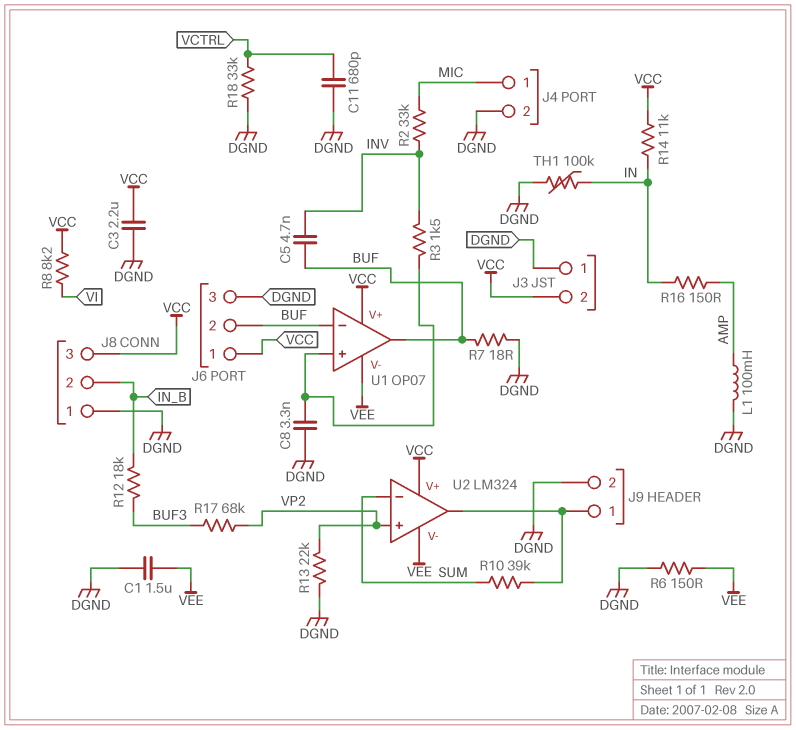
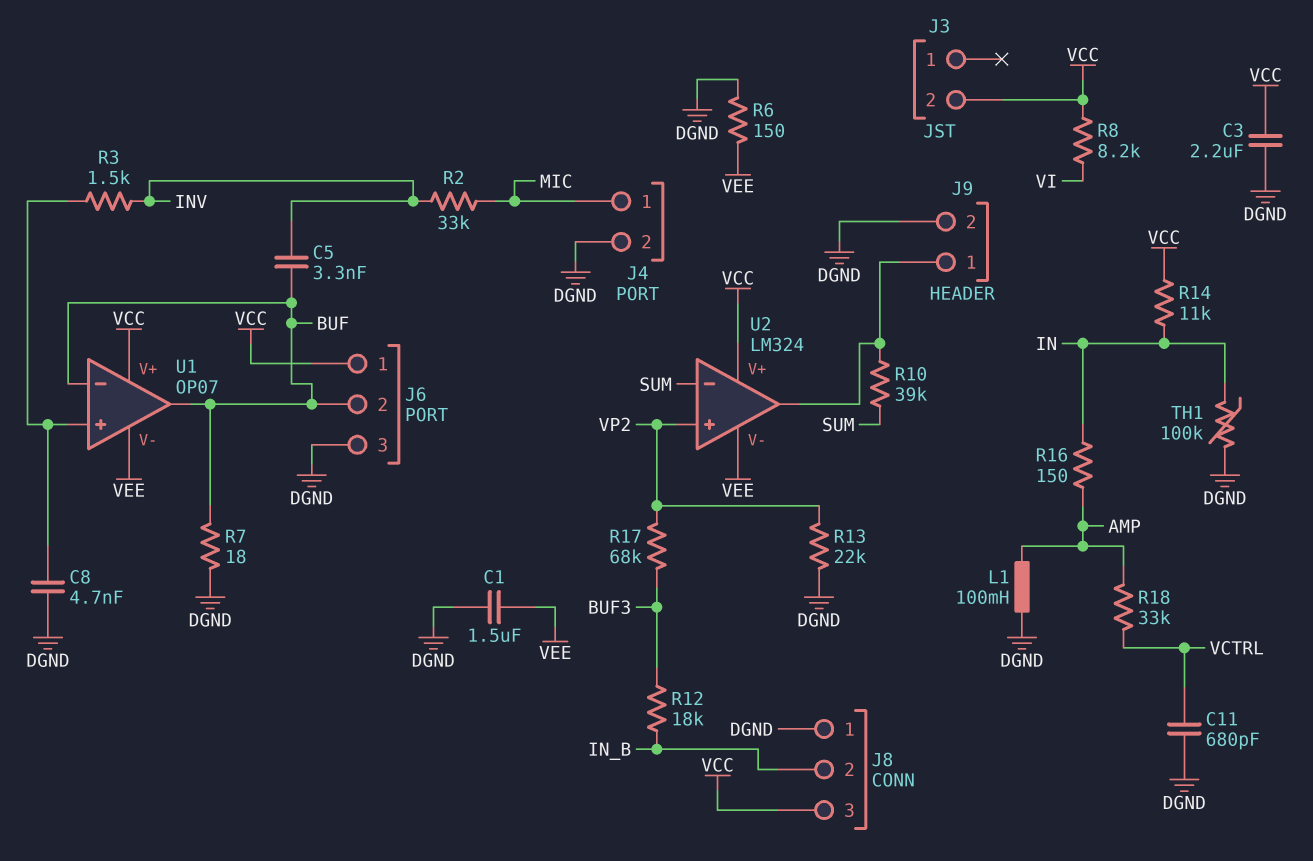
C5: 4.7nF (BUF, INV) -> 3.3nF (BUF, INV)
C8: 3.3nF (DGND, U1/in+) -> 4.7nF (DGND, U1/in+)
J3 pin 1: DGND -> none
R18: 33k (DGND, VCTRL) -> 33k (AMP, VCTRL)

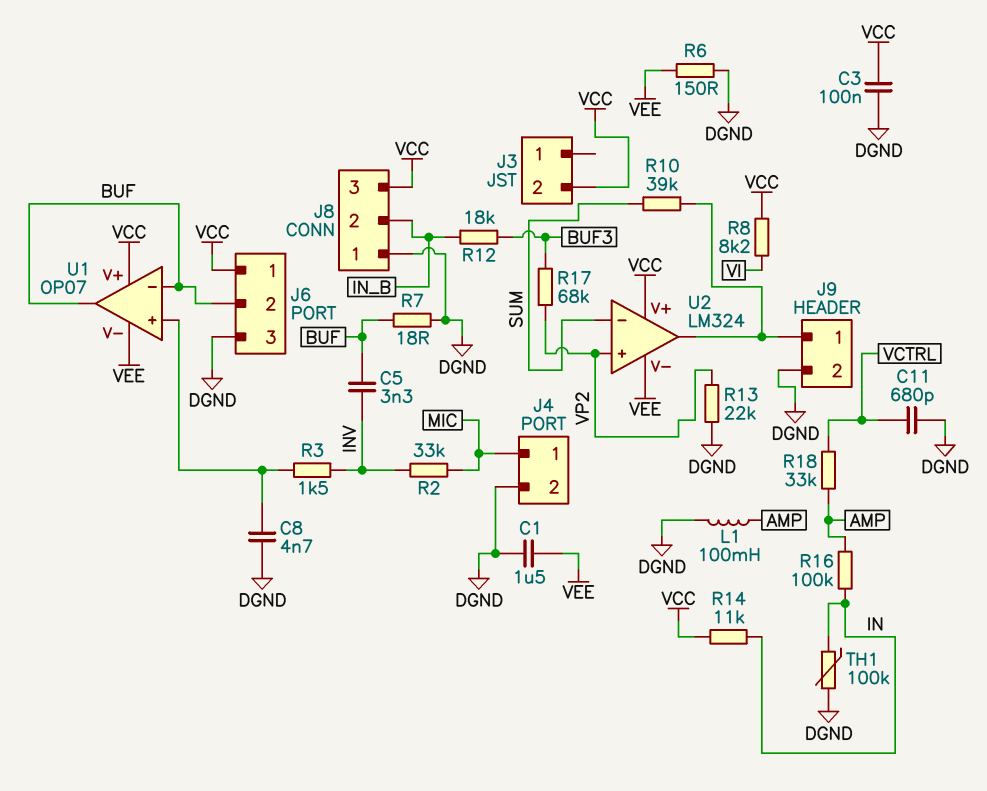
C3: 2.2uF (DGND, VCC) -> 100nF (DGND, VCC)
R16: 150 (AMP, IN) -> 100k (AMP, IN)

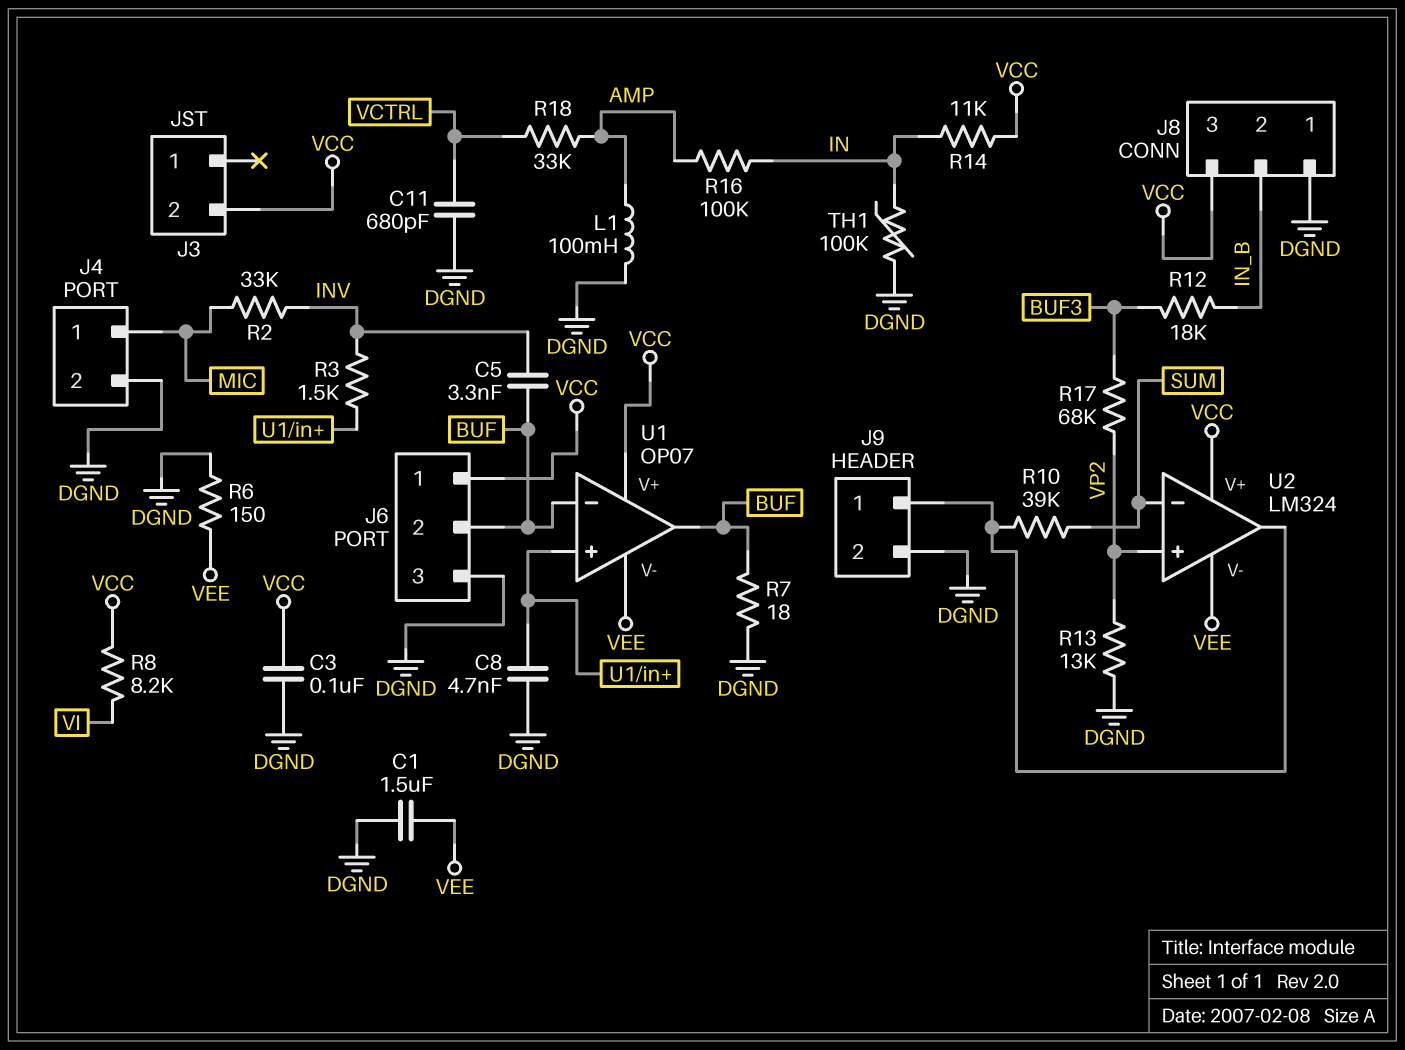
R13: 22k (DGND, VP2) -> 13k (DGND, VP2)

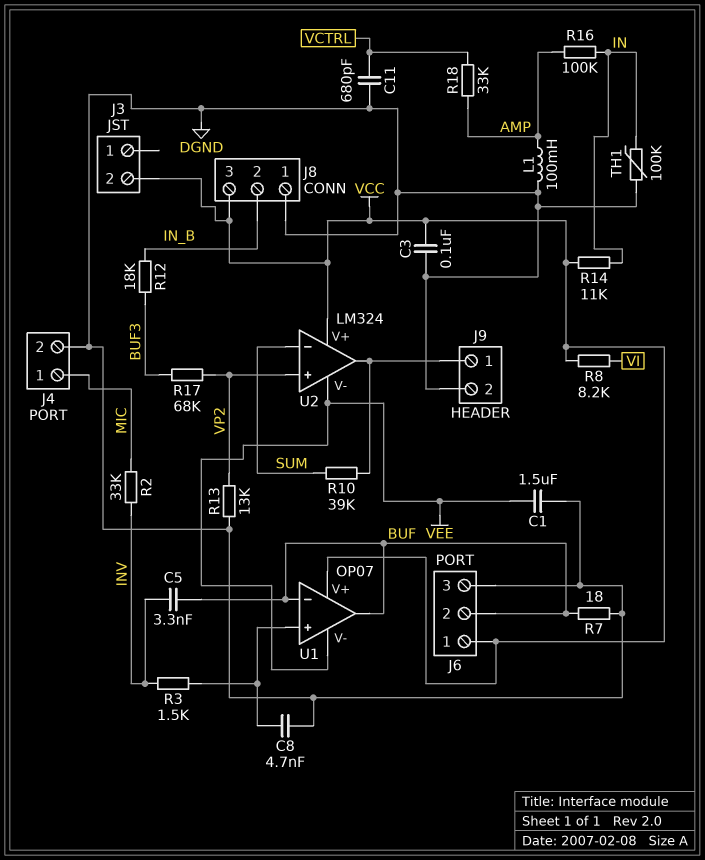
R6: 150 (DGND, VEE) -> none

